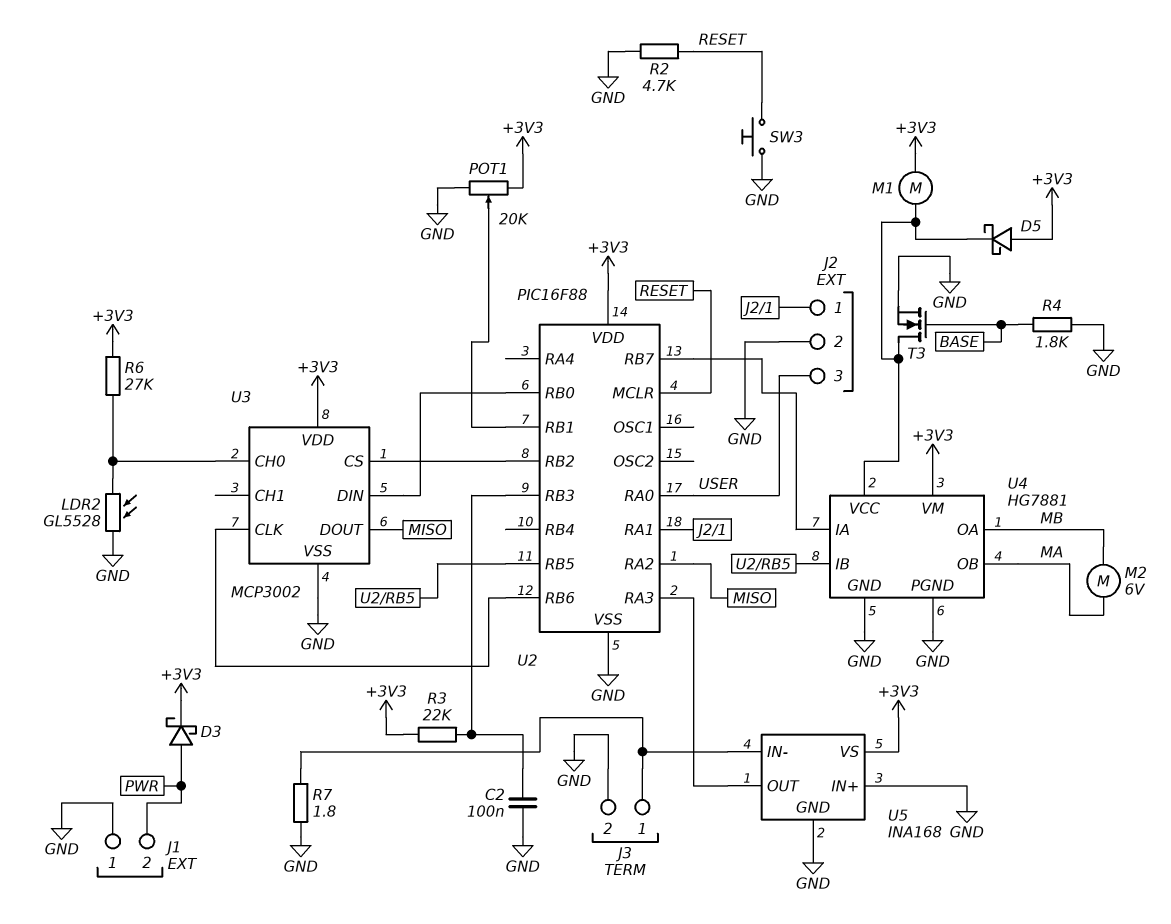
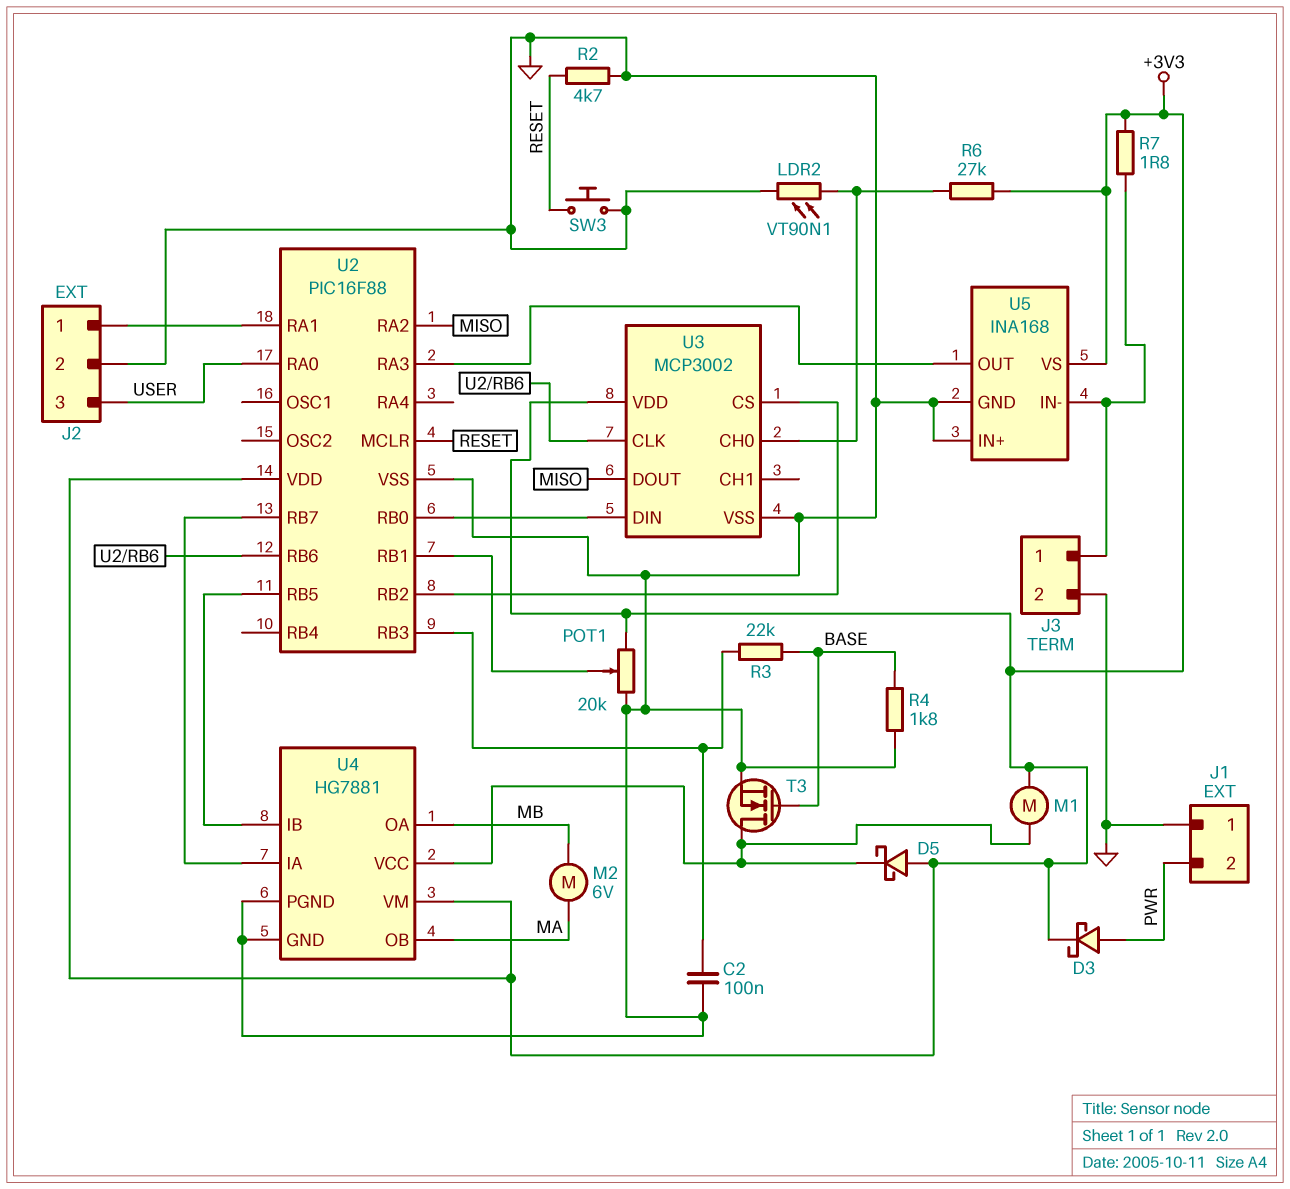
LDR2: GL5528 (GND, U3/CH0) -> VT90N1 (GND, U3/CH0)
R3: 22k (+3V3, U2/RB3) -> 22k (BASE, U2/RB3)
R7: 1.8 (GND, J3/1) -> 1.8 (+3V3, J3/1)

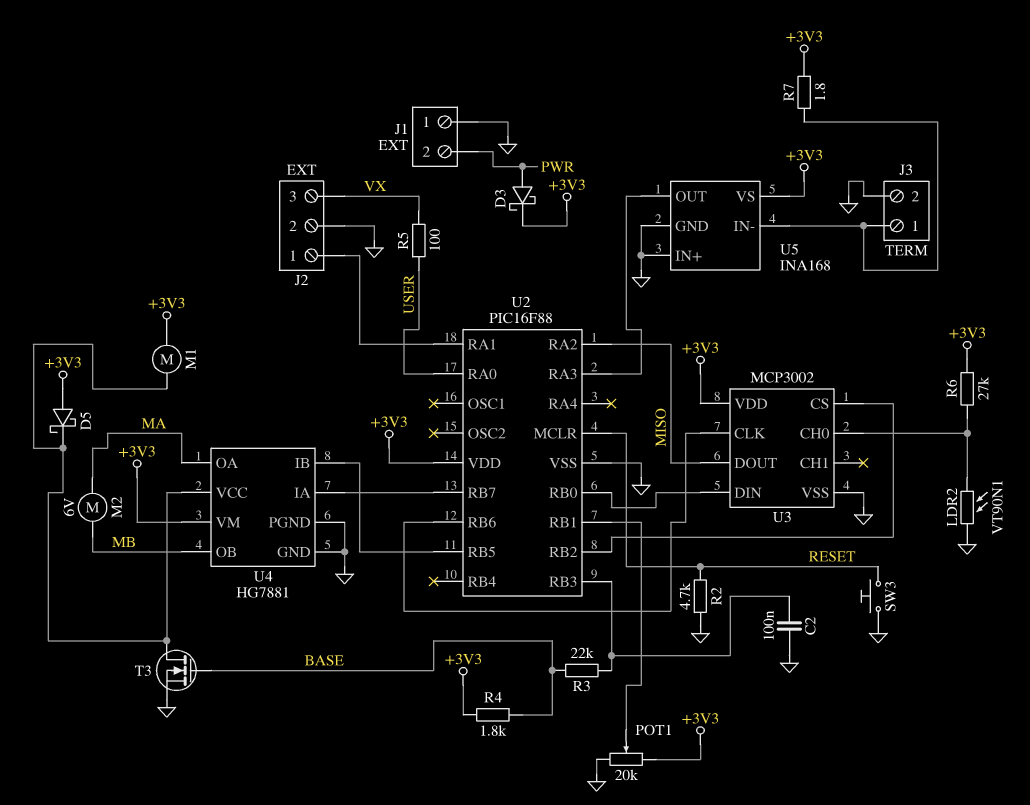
J2 pin 3: USER -> VX
R4: 1.8k (BASE, GND) -> 1.8k (+3V3, BASE)
R5: none -> 100 (USER, VX)
U4 pin OA: MB -> MA
U4 pin OB: MA -> MB

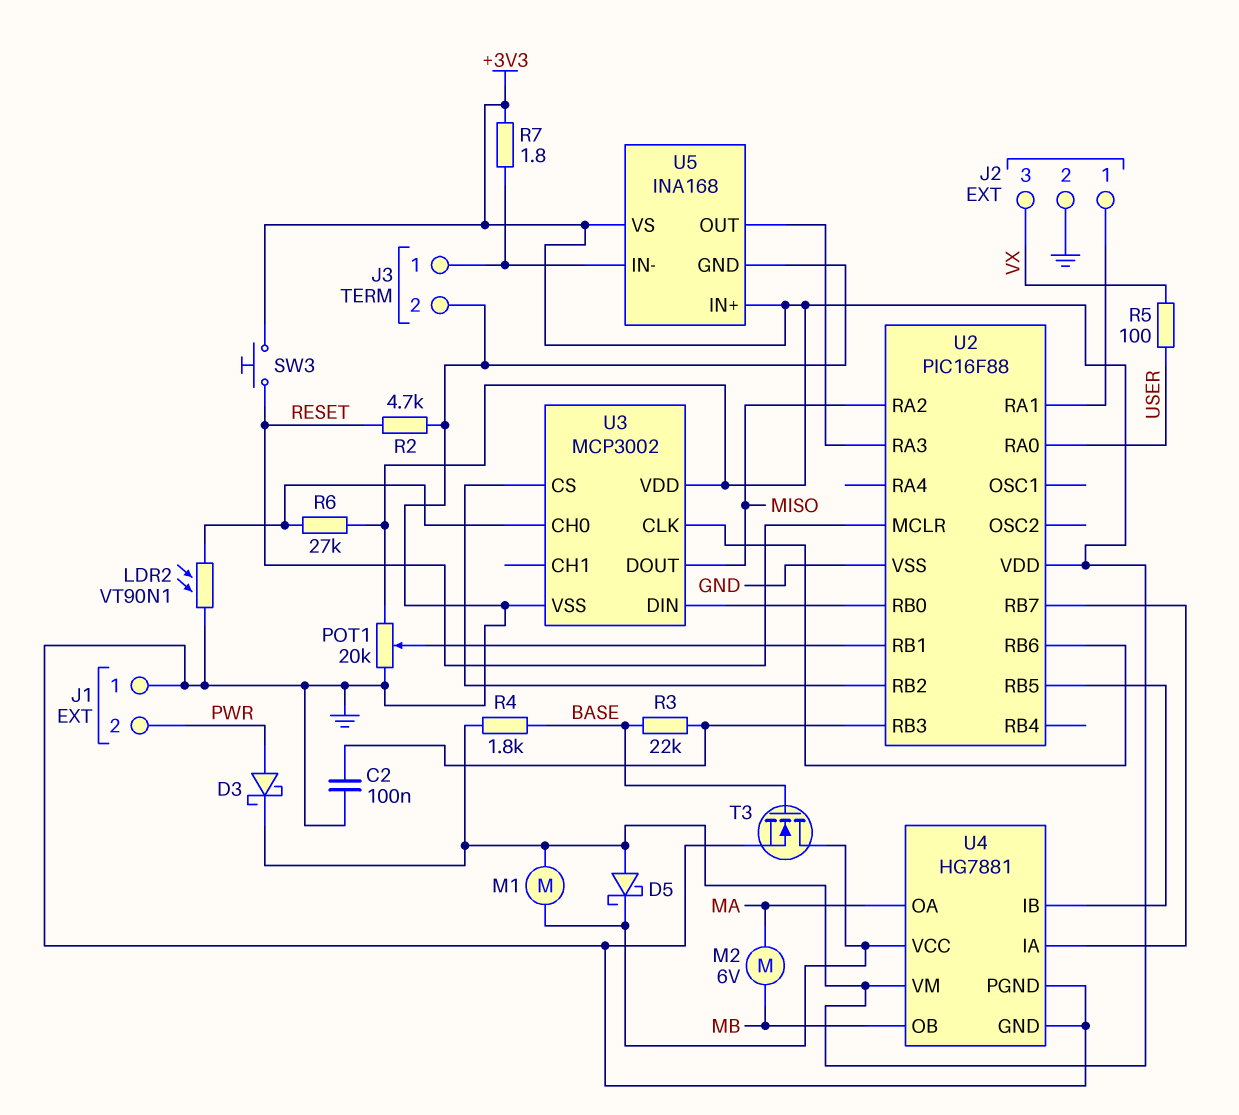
SW3: button (GND, RESET) -> button (+3V3, RESET)
U5 pin IN+: GND -> +3V3

